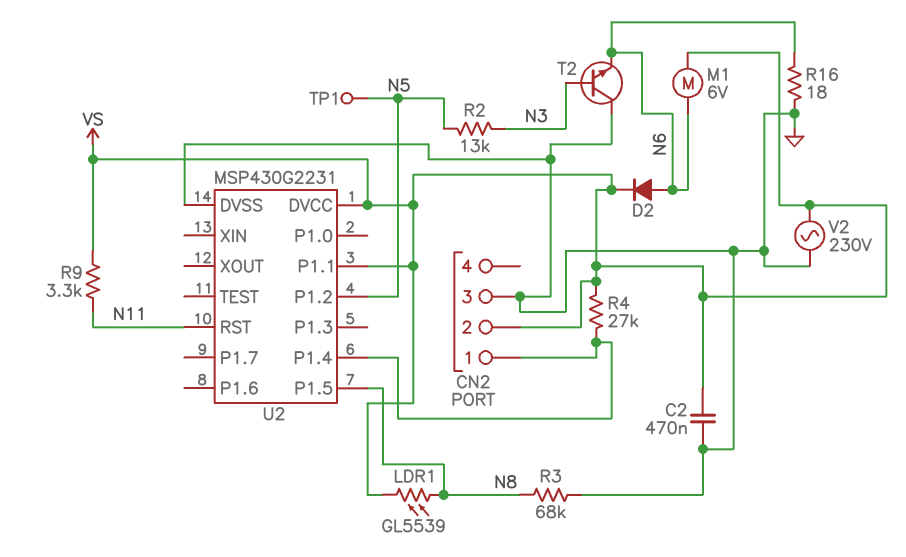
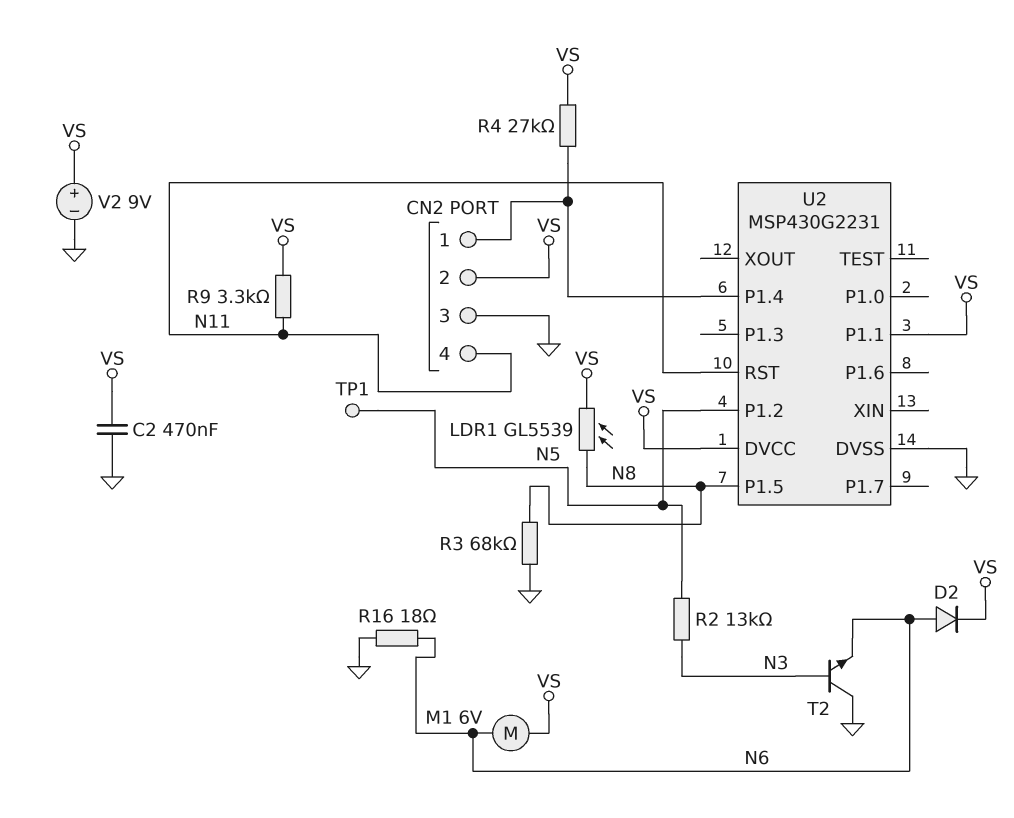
CN2 pin 4: none -> N11
V2: AC 230V (GND, VS) -> 9V (plus VS, minus GND)

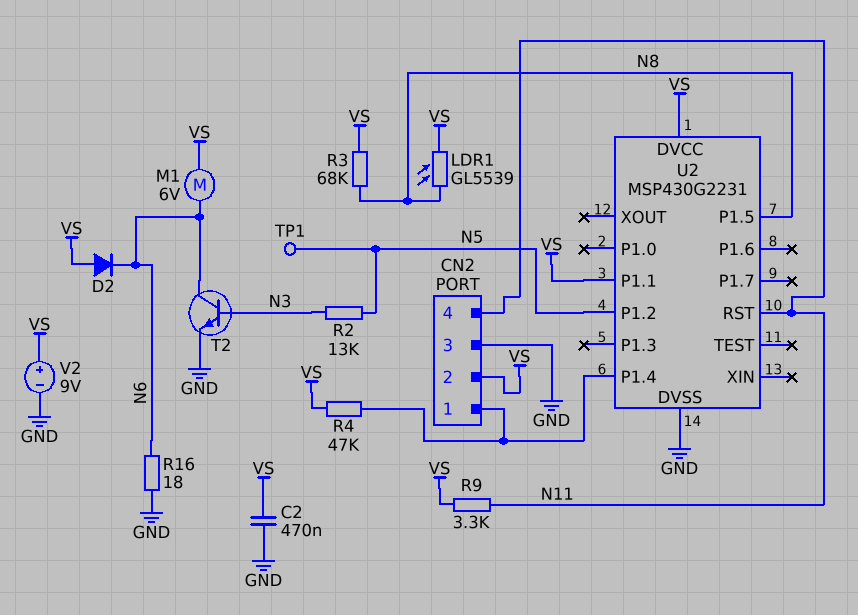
D2: diode (A N6, K VS) -> diode (A VS, K N6)
R3: 68k (GND, N8) -> 68k (N8, VS)
R4: 27k (CN2/1, VS) -> 47k (CN2/1, VS)
T2: NPN (B N3, C GND, E N6) -> NPN (B N3, C N6, E GND)

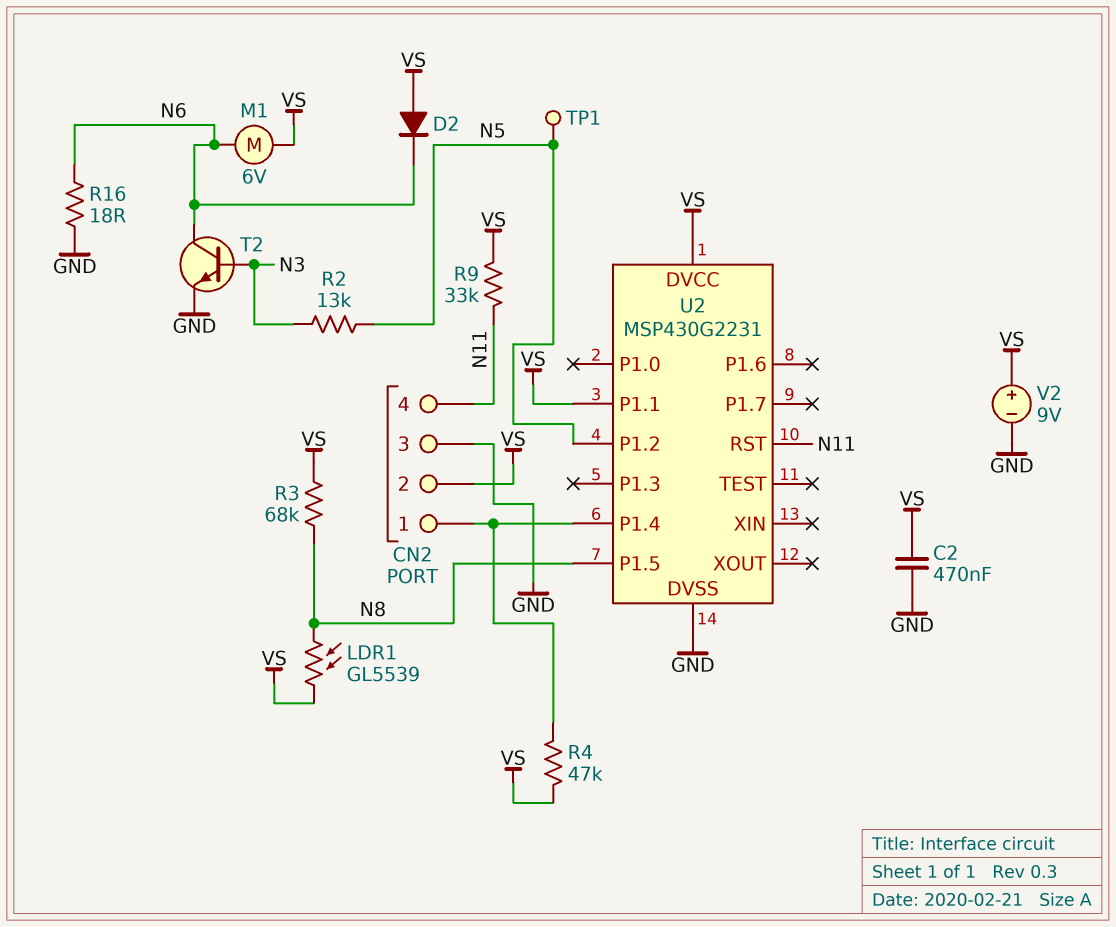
R9: 3.3k (N11, VS) -> 33k (N11, VS)

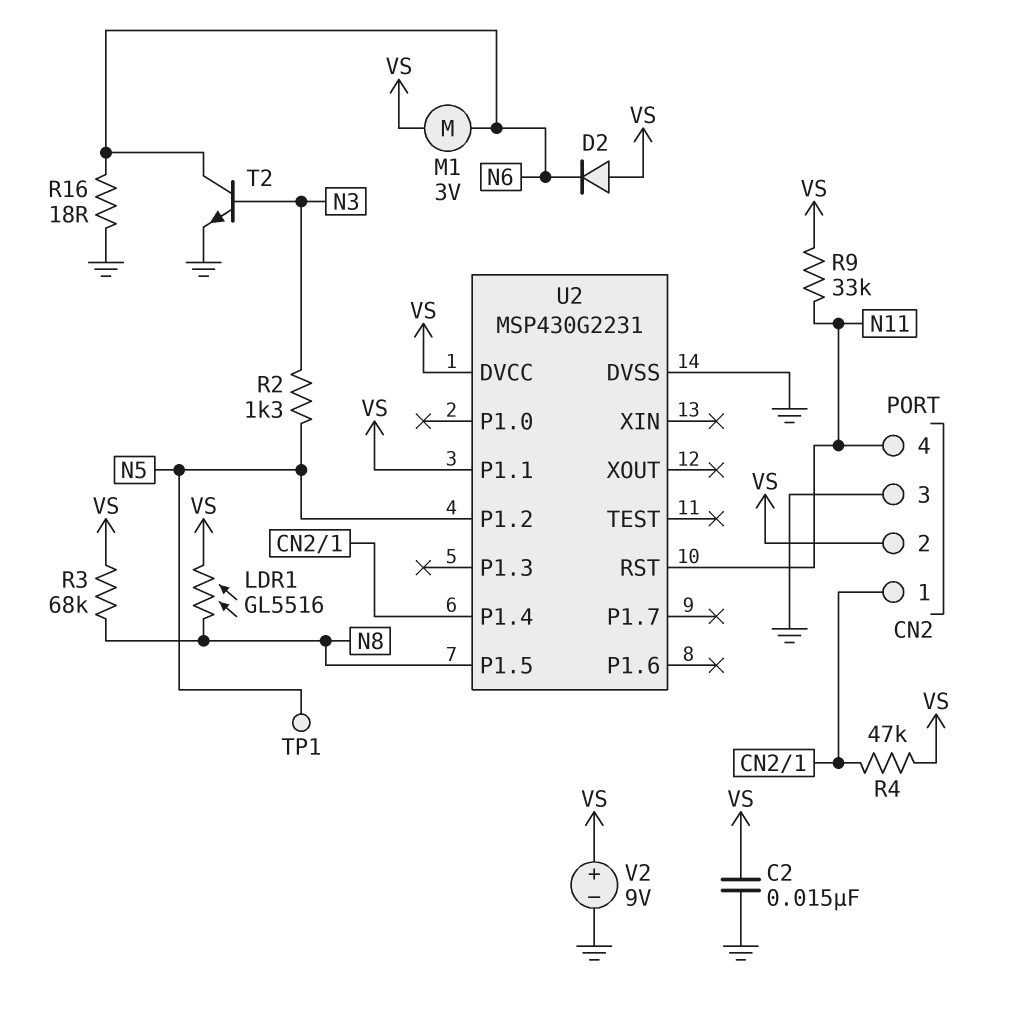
C2: 470nF (GND, VS) -> 15nF (GND, VS)
LDR1: GL5539 (N8, VS) -> GL5516 (N8, VS)
M1: motor 6V (N6, VS) -> motor 3V (N6, VS)
R2: 13k (N3, N5) -> 1.3k (N3, N5)

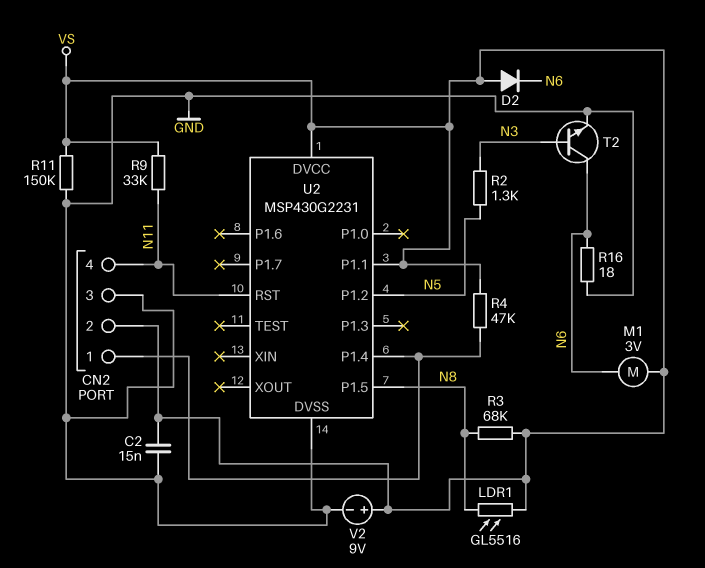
R11: none -> 150k (GND, VS)
TP1: test point (N5) -> none

